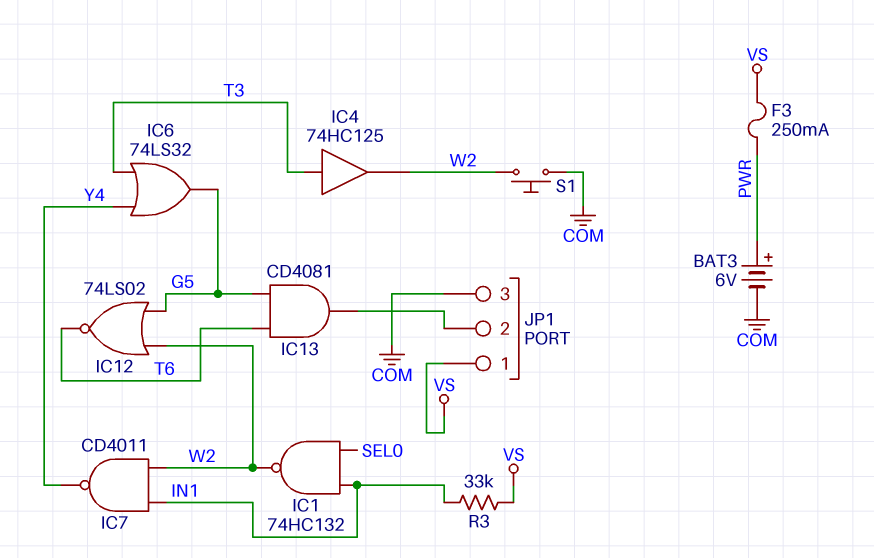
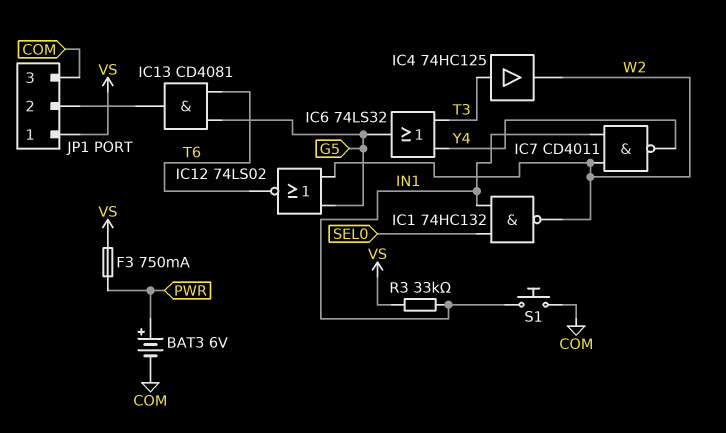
F3: 250mA (PWR, VS) -> 750mA (PWR, VS)
S1: button (COM, W2) -> button (COM, IN1)

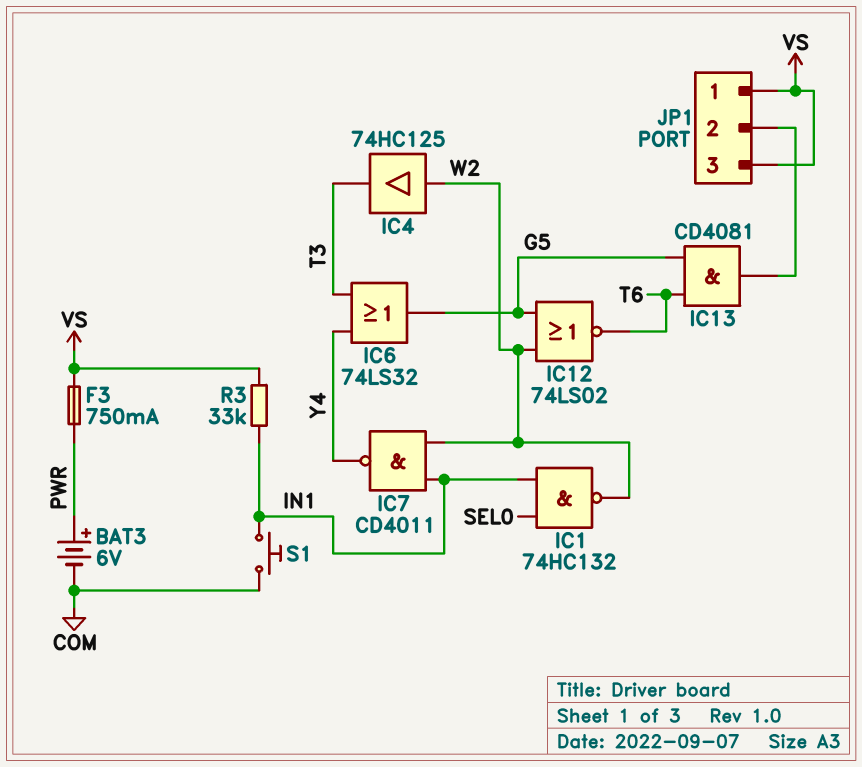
IC4: buffer 74HC125 (in T3, out W2) -> buffer 74HC125 (in W2, out T3)
JP1 pin 3: COM -> VS

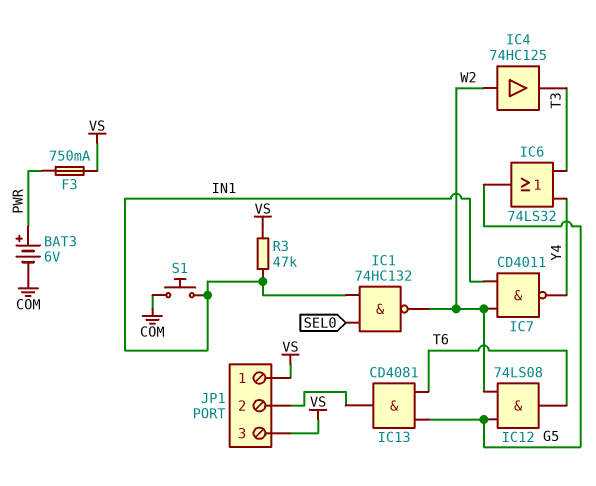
IC12: NOR 74LS02 (in G5, in W2, out T6) -> AND 74LS08 (in G5, in W2, out T6)
R3: 33k (IN1, VS) -> 47k (IN1, VS)

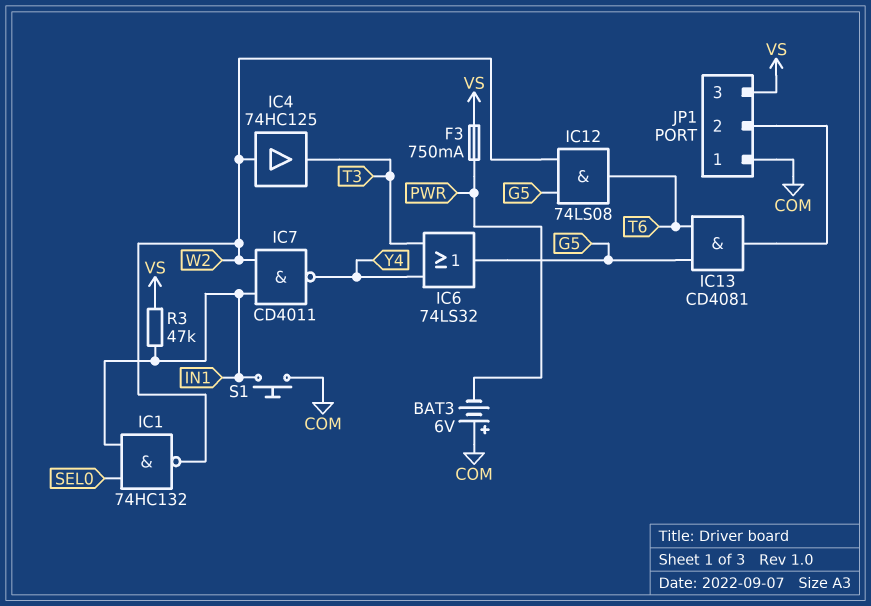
BAT3: 6V (plus PWR, minus COM) -> 6V (plus COM, minus PWR)
JP1 pin 1: VS -> COM

